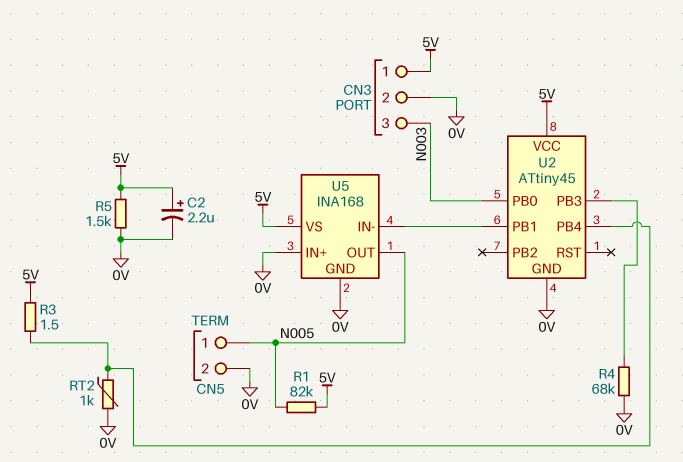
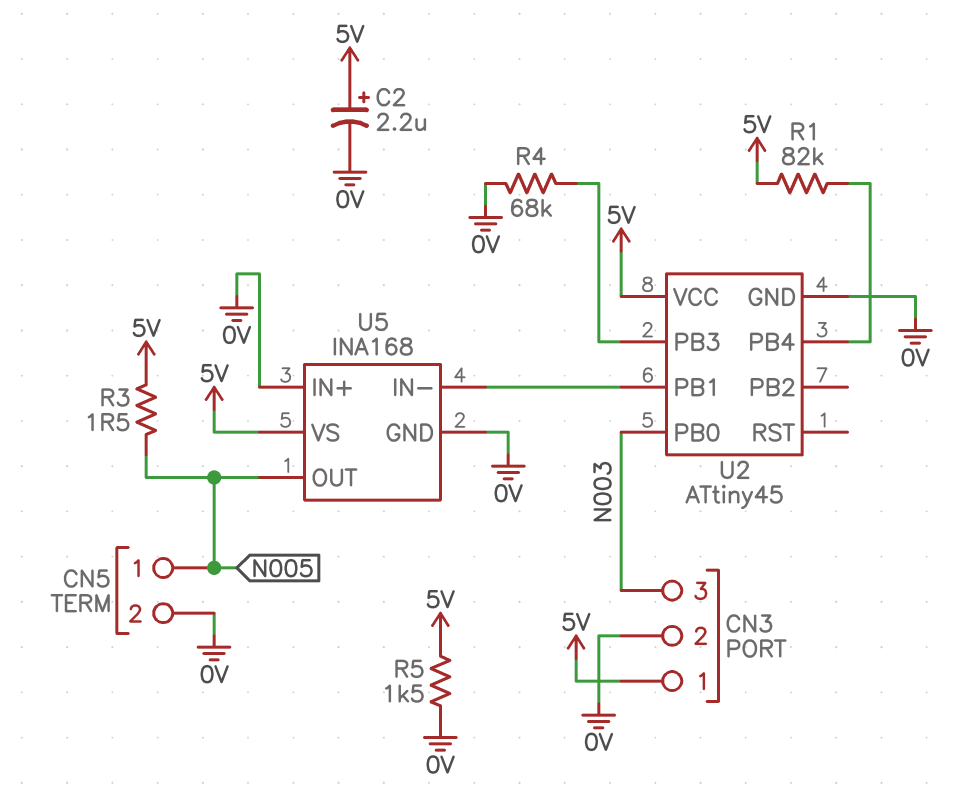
R1: 82k (5V, N005) -> 82k (5V, U2/PB4)
R3: 1.5 (5V, U2/PB4) -> 1.5 (5V, N005)
RT2: 1k (0V, U2/PB4) -> none

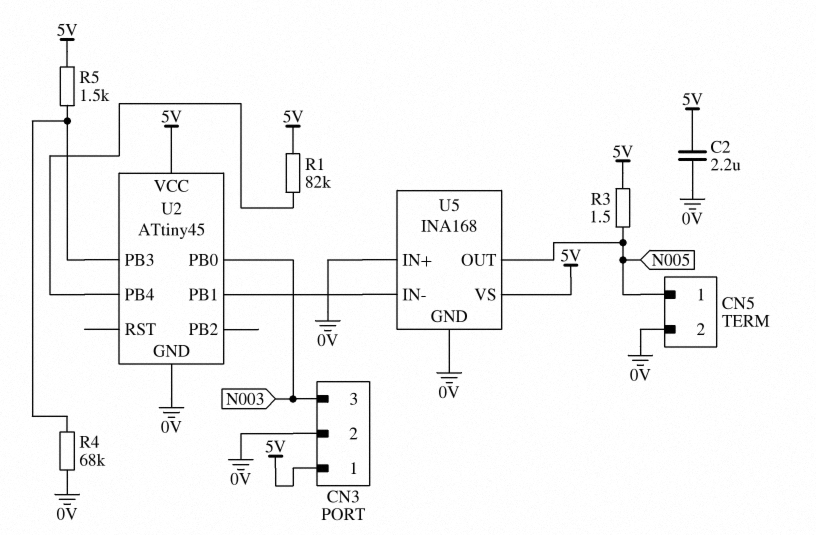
C2: 2.2uF (plus 5V, minus 0V) -> 2.2uF (0V, 5V)
R5: 1.5k (0V, 5V) -> 1.5k (5V, U2/PB3)

